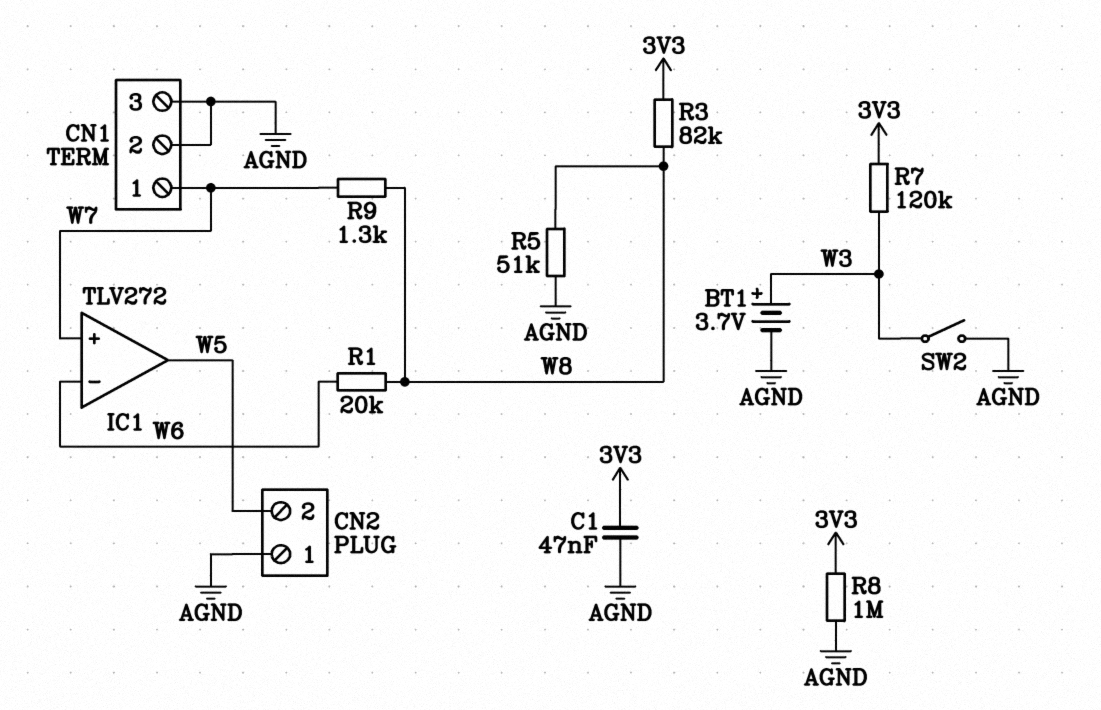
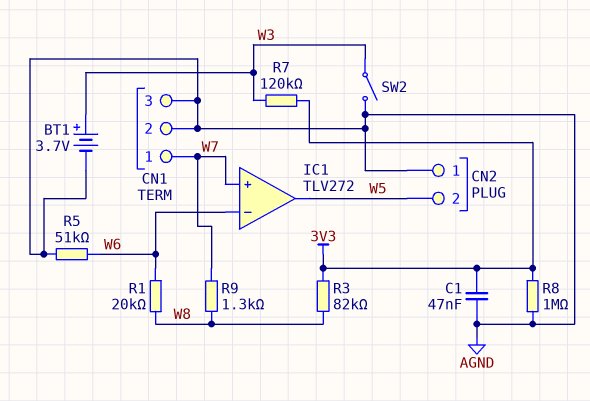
R5: 51k (AGND, W8) -> 51k (AGND, W6)

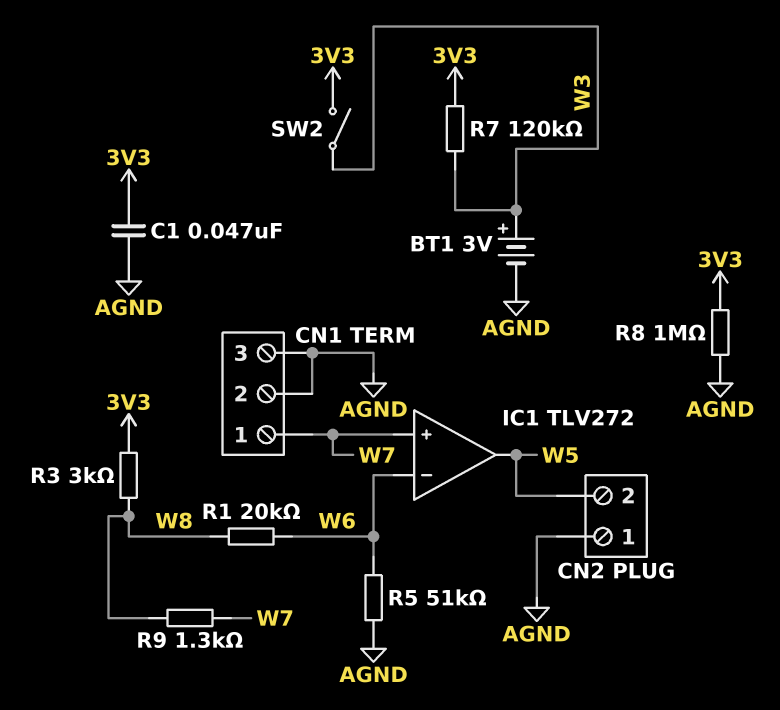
BT1: 3.7V (plus W3, minus AGND) -> 3V (plus W3, minus AGND)
R3: 82k (3V3, W8) -> 3k (3V3, W8)
SW2: switch (AGND, W3) -> switch (3V3, W3)

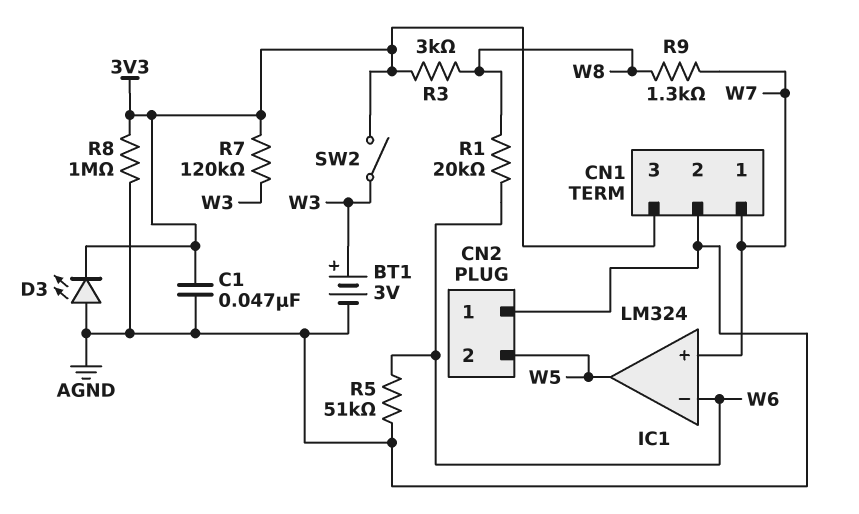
CN1 pin 3: AGND -> 3V3
D3: none -> LED (A AGND, K 3V3)
IC1: TLV272 -> LM324

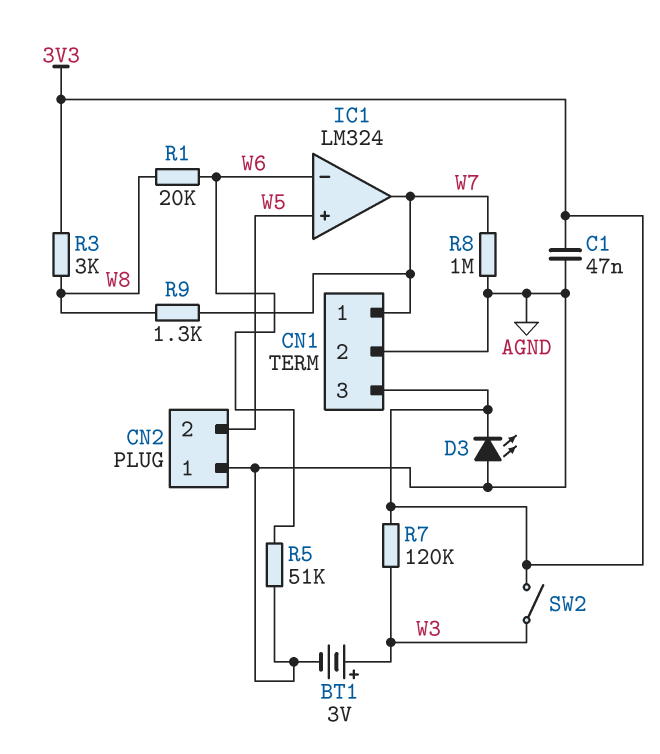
IC1 pin in+: W7 -> W5
IC1 pin out: W5 -> W7
R8: 1M (3V3, AGND) -> 1M (AGND, W7)

